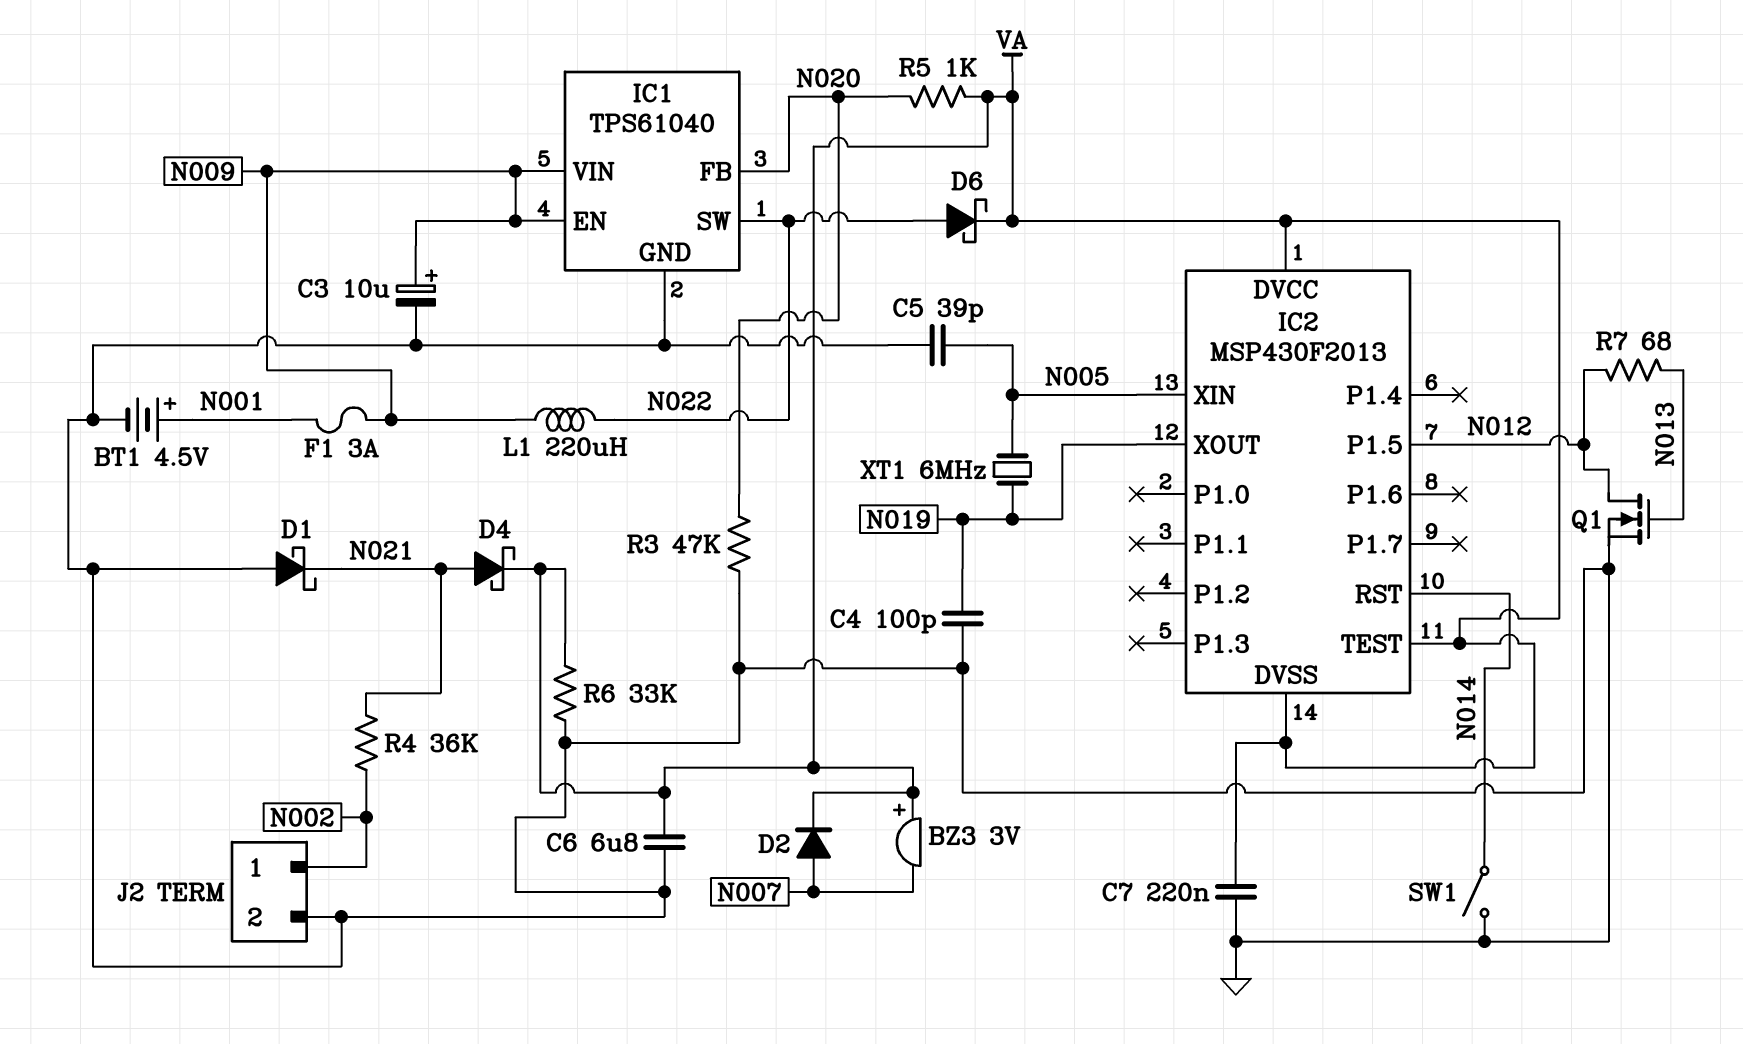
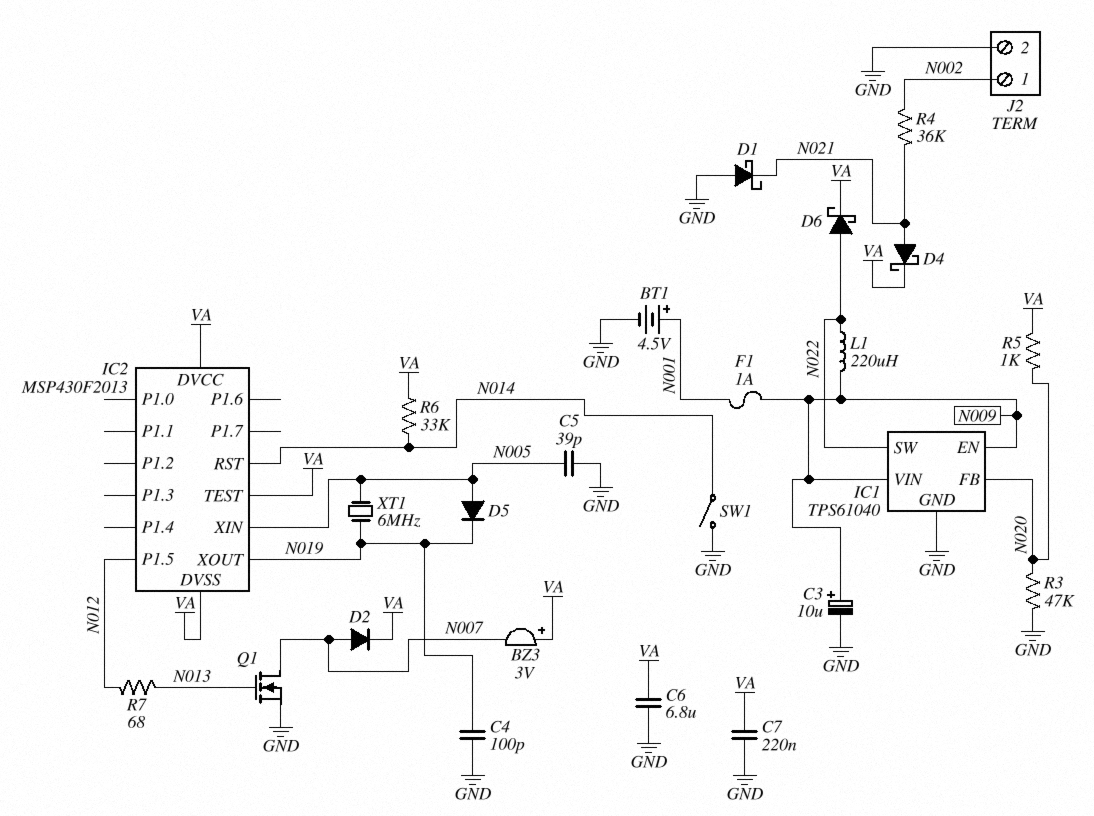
D5: none -> diode (A N005, K N019)
F1: 3A (N001, N009) -> 1A (N001, N009)
Q1: NMOS (G N013, D N012, S GND) -> NMOS (G N013, D N007, S GND)
R6: 33k (GND, VA) -> 33k (N014, VA)

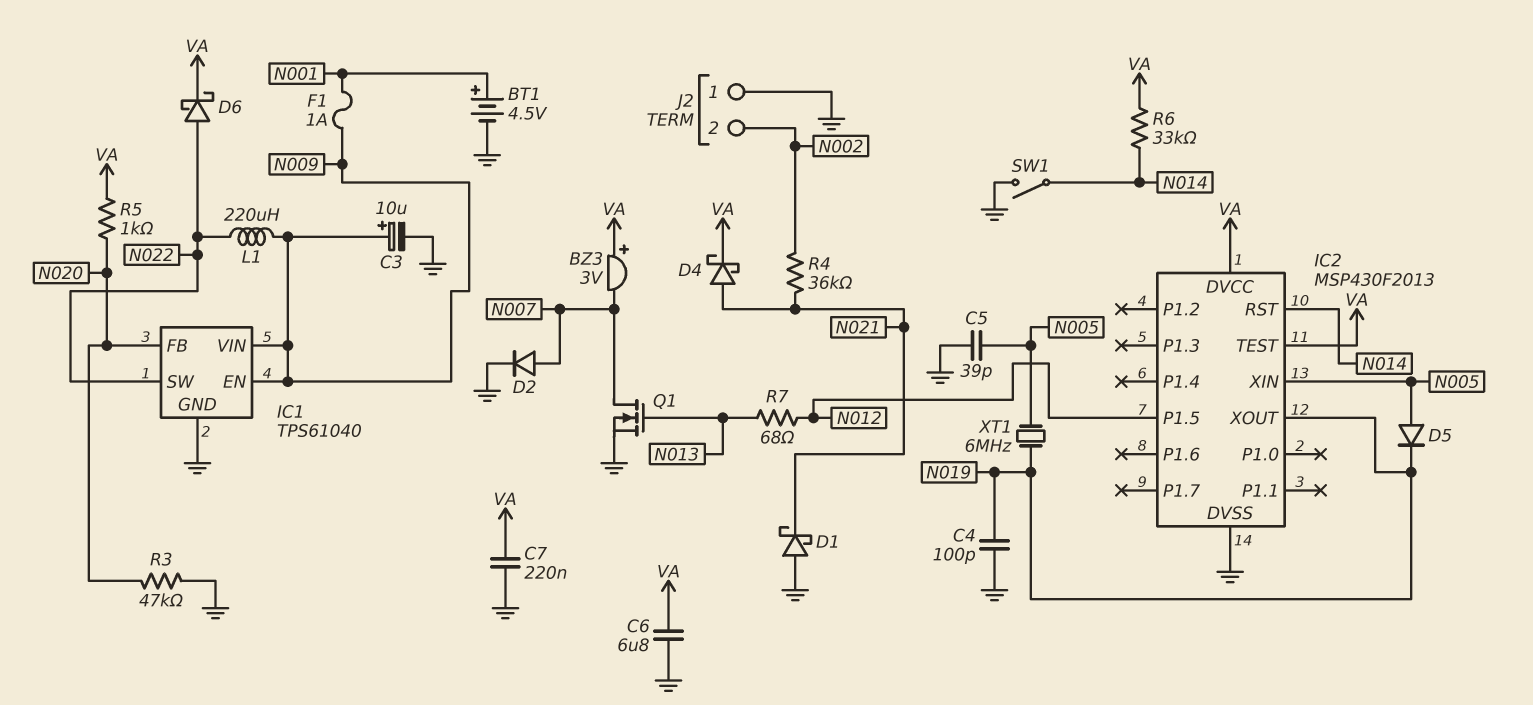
D2: diode (A N007, K VA) -> diode (A N007, K GND)
IC2 pin DVSS: VA -> GND
J2 pin 1: N002 -> GND
J2 pin 2: GND -> N002

